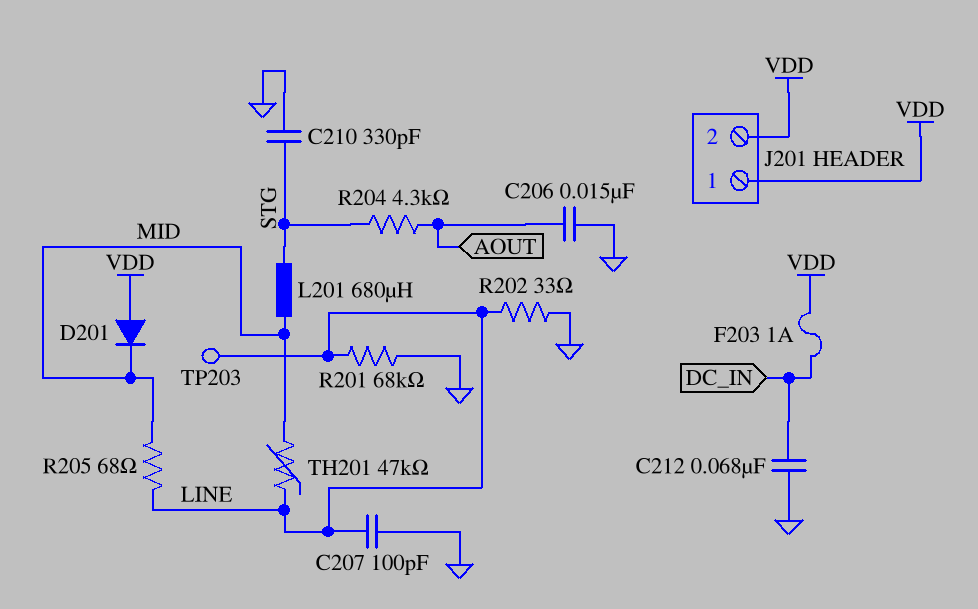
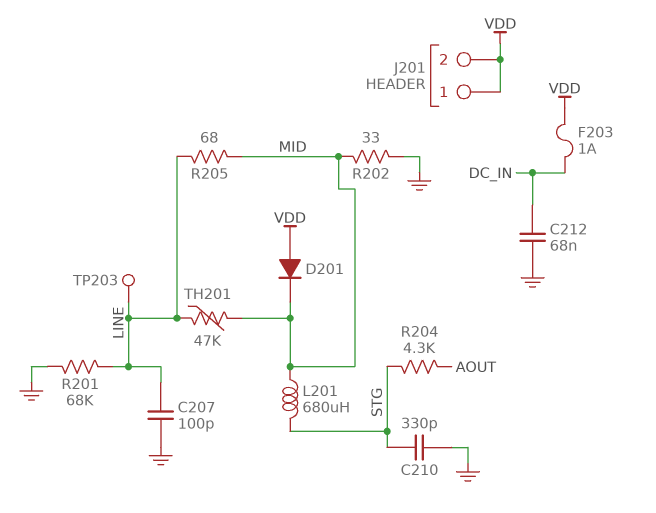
C206: 15nF (AOUT, GND) -> none
R202: 33 (GND, LINE) -> 33 (GND, MID)

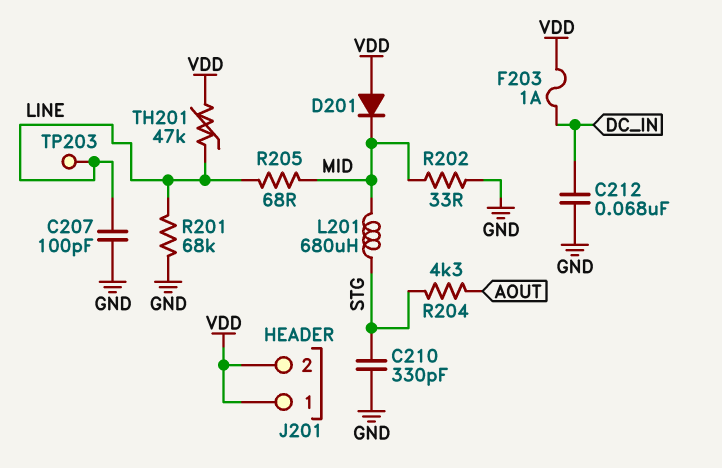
TH201: 47k (LINE, MID) -> 47k (LINE, VDD)

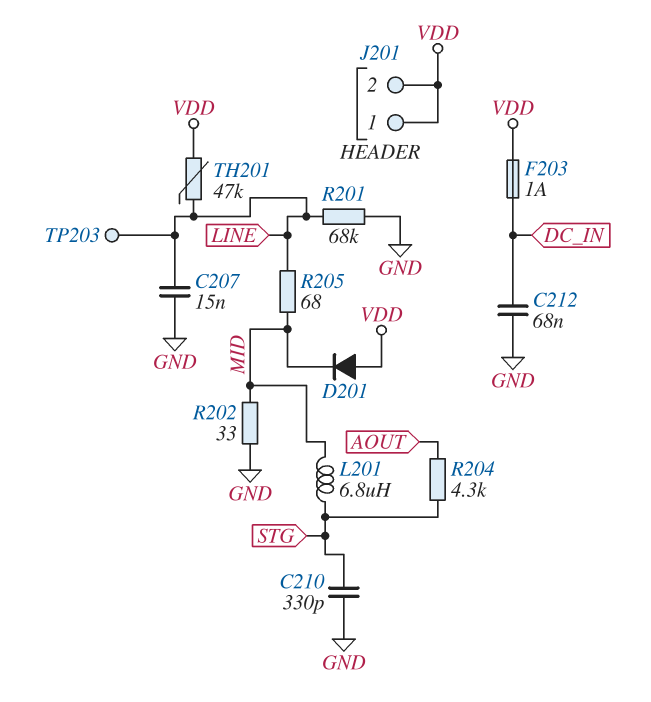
C207: 100pF (GND, LINE) -> 15nF (GND, LINE)
L201: 680uH (MID, STG) -> 6.8uH (MID, STG)

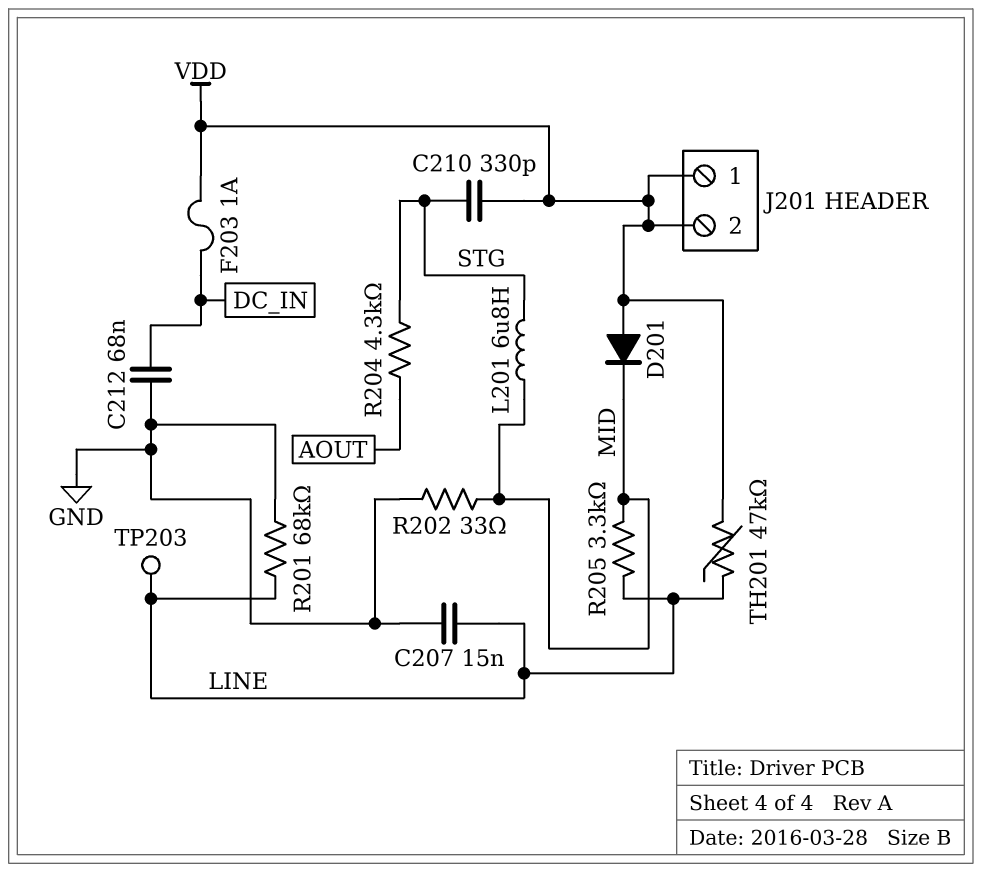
C210: 330pF (GND, STG) -> 330pF (STG, VDD)
R205: 68 (LINE, MID) -> 3.3k (LINE, MID)

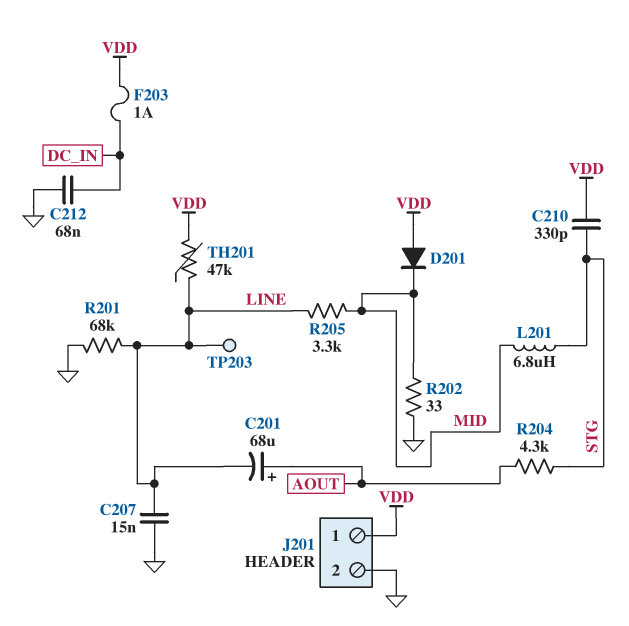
C201: none -> 68uF (plus AOUT, minus LINE)
J201 pin 2: VDD -> GND

